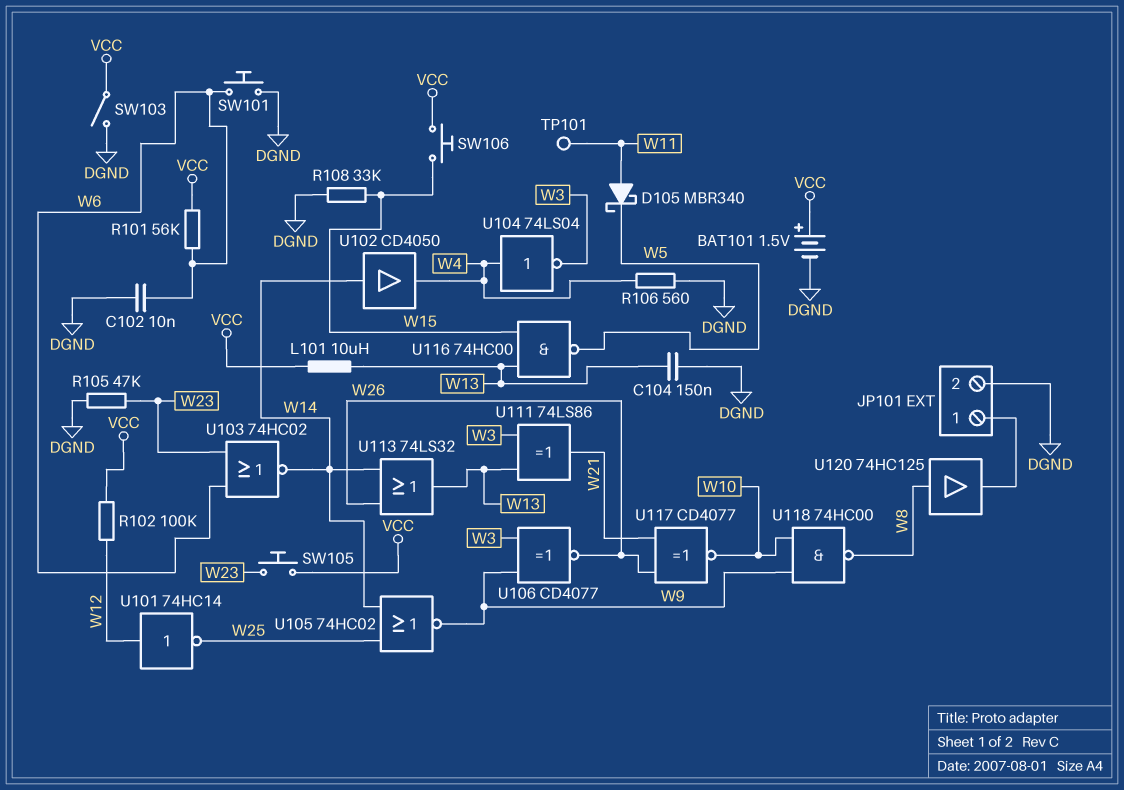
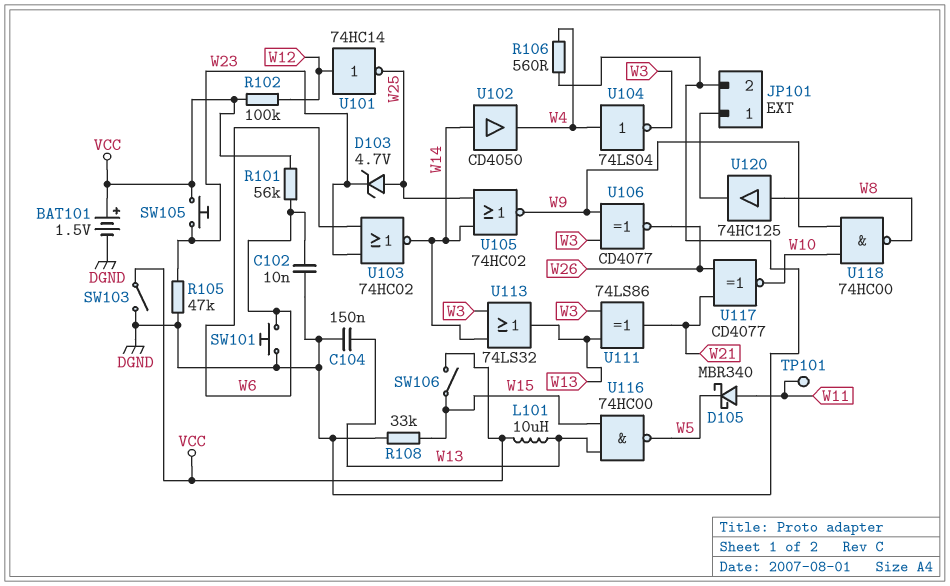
D103: none -> zener 4.7V (A W25, K W23)
SW106: button (VCC, W15) -> switch (VCC, W15)
U113: OR 74LS32 (in W14, in W26, out W13) -> OR 74LS32 (in W3, in W14, out W13)

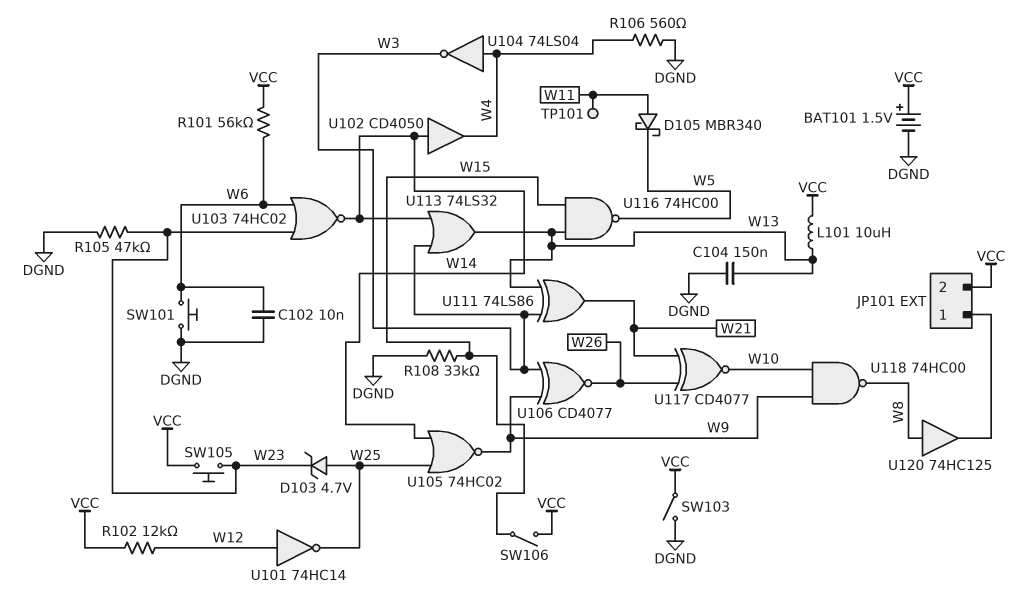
JP101 pin 2: DGND -> VCC
R102: 100k (VCC, W12) -> 12k (VCC, W12)

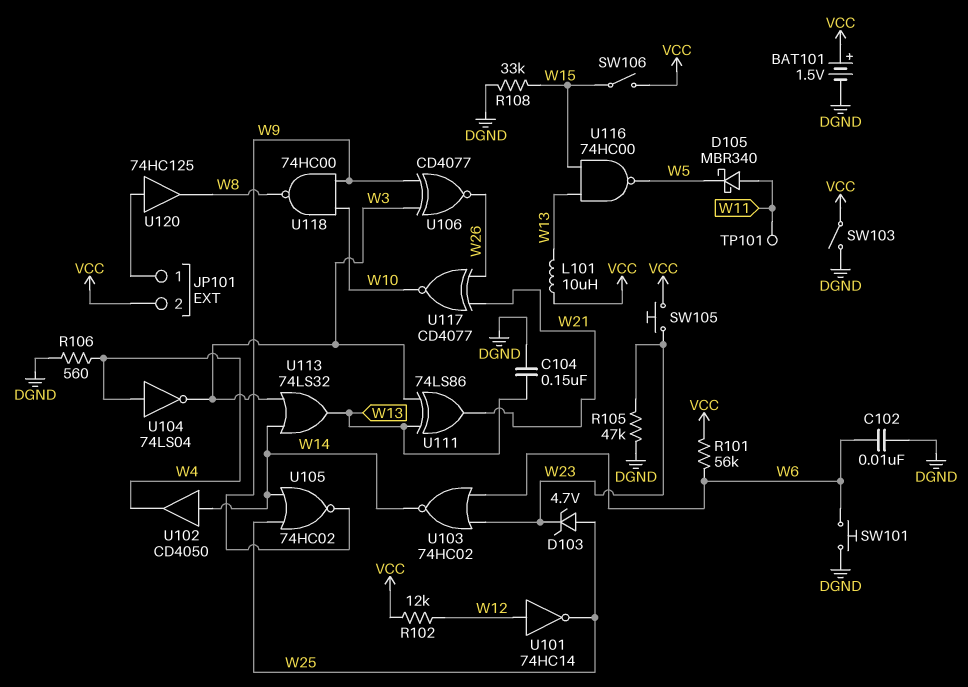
U120: buffer 74HC125 (in W8, out JP101/1) -> buffer 74HC125 (in JP101/1, out W8)

